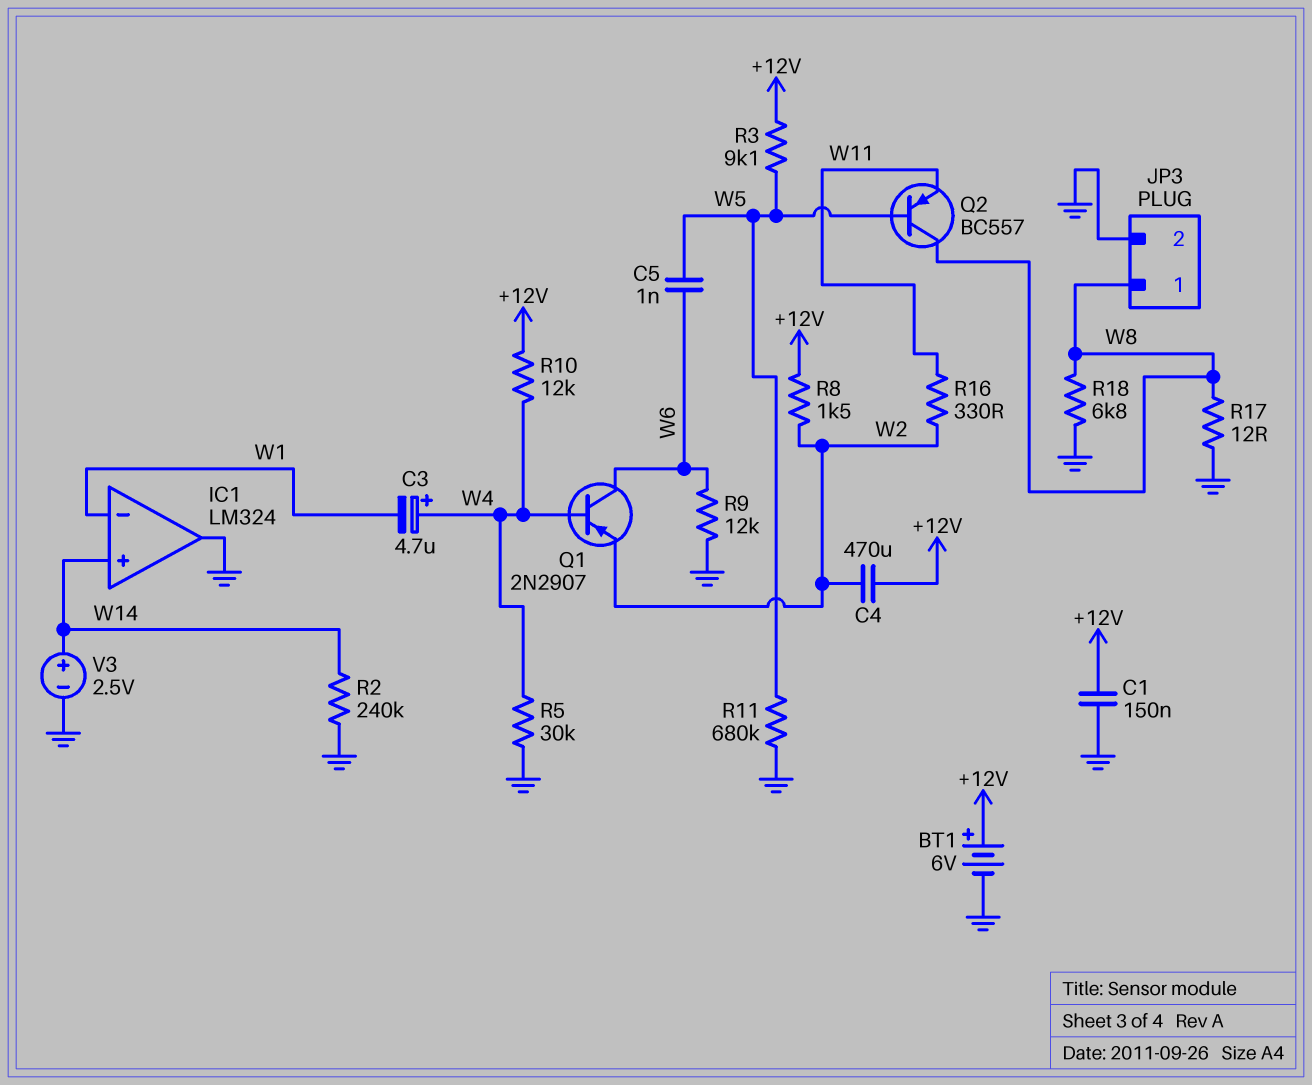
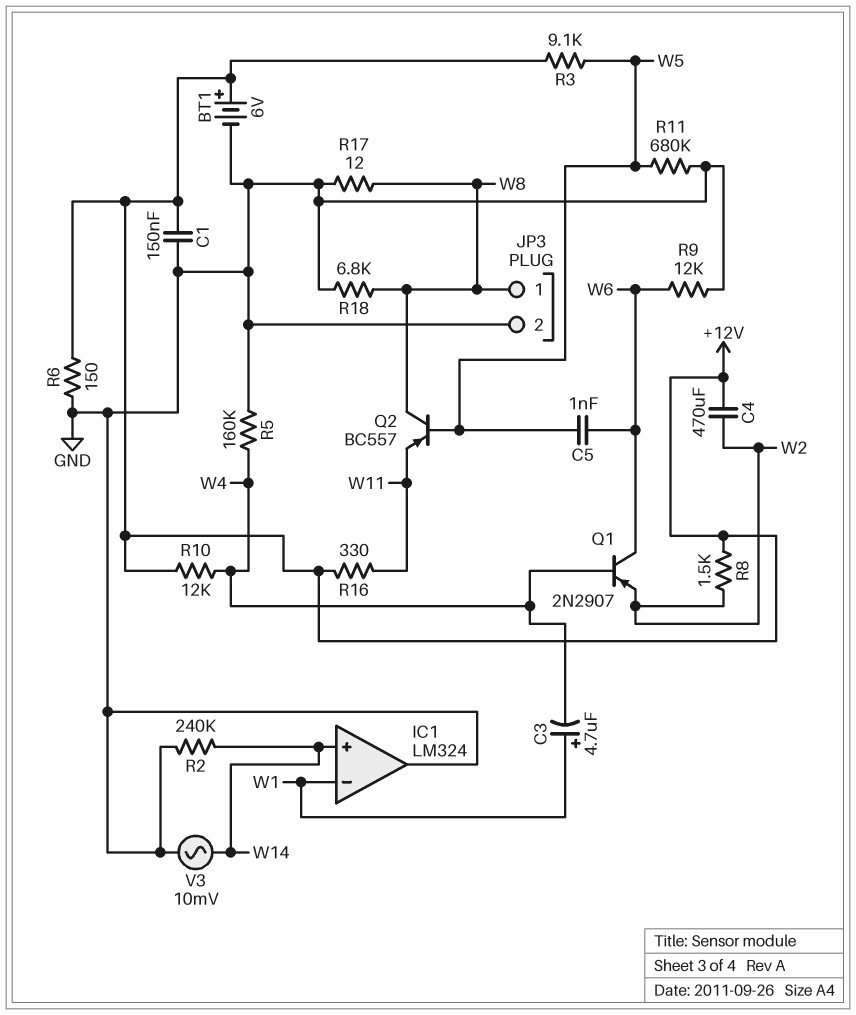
C3: 4.7uF (plus W4, minus W1) -> 4.7uF (plus W1, minus W4)
R5: 30k (GND, W4) -> 160k (GND, W4)
R6: none -> 150 (+12V, GND)
R16: 330 (W2, W11) -> 330 (+12V, W11)
V3: 2.5V (plus W14, minus GND) -> AC 10mV (GND, W14)

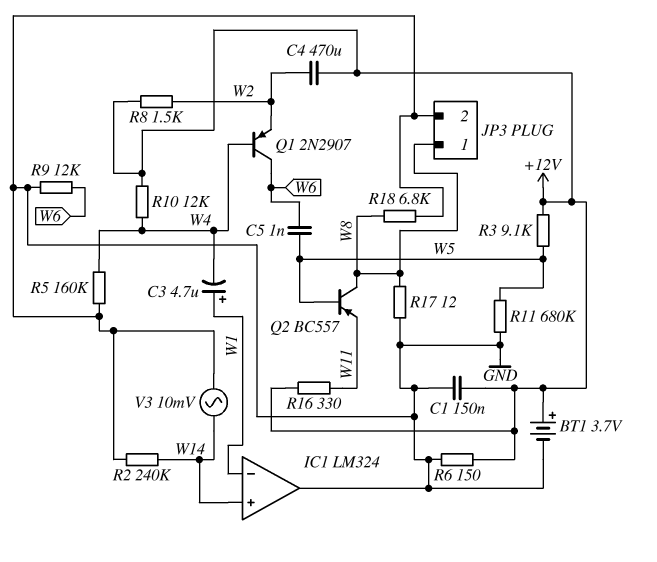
BT1: 6V (plus +12V, minus GND) -> 3.7V (plus +12V, minus GND)

